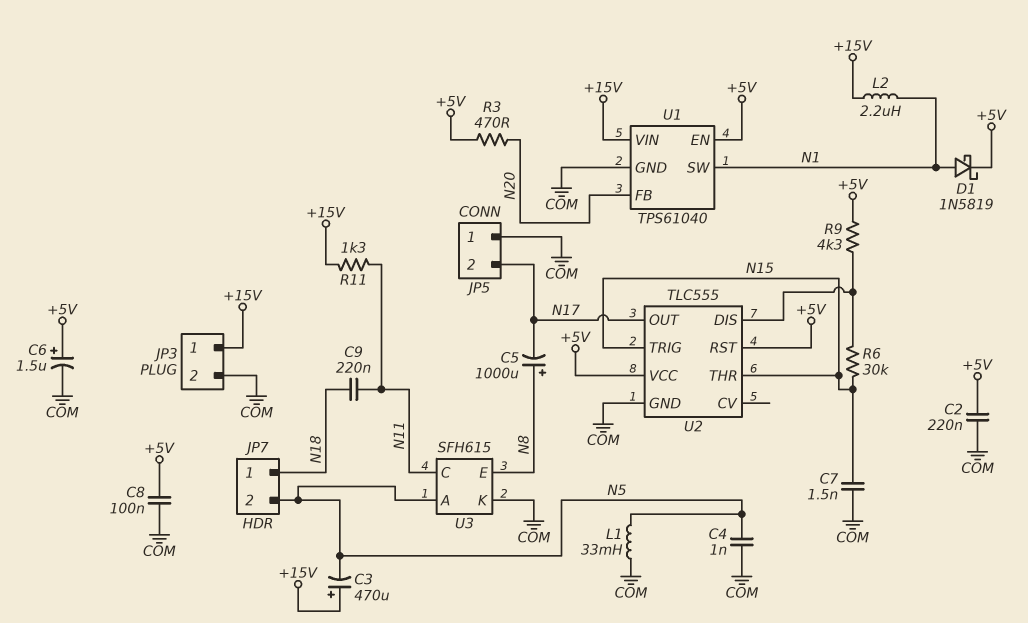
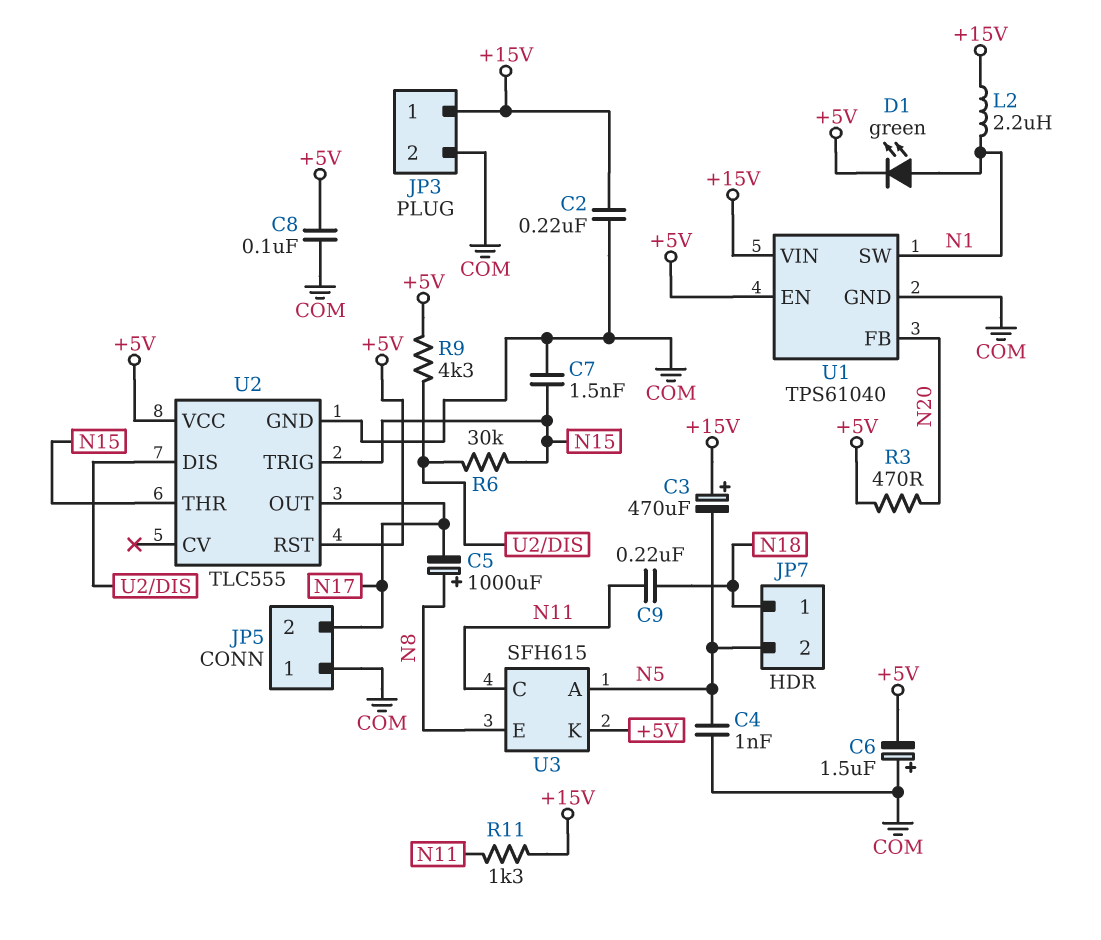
C2: 220nF (+5V, COM) -> 220nF (+15V, COM)
C6: 1.5uF (plus +5V, minus COM) -> 1.5uF (plus COM, minus +5V)
D1: schottky 1N5819 (A N1, K +5V) -> LED green (A N1, K +5V)
L1: 33mH (COM, N5) -> none
U3 pin K: COM -> +5V

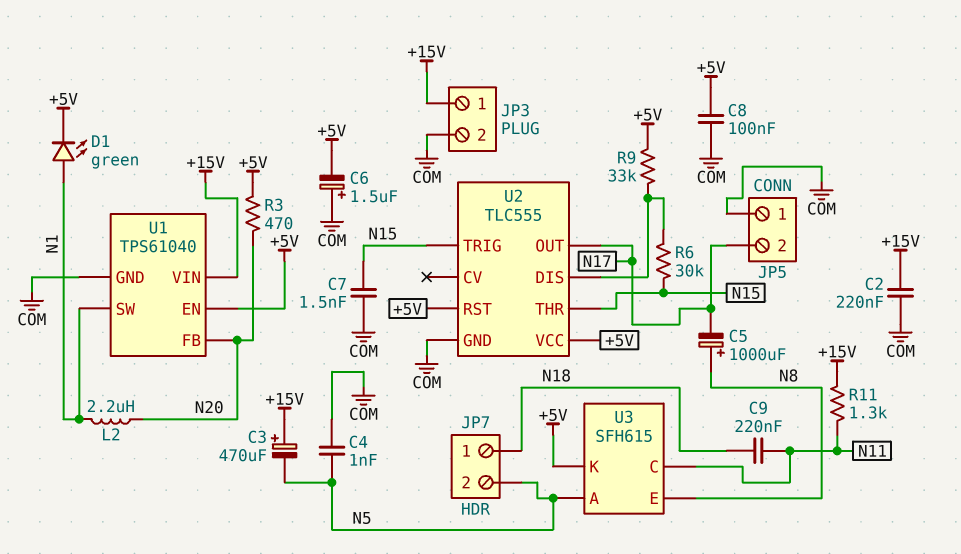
L2: 2.2uH (+15V, N1) -> 2.2uH (N1, N20)
R9: 4.3k (+5V, U2/DIS) -> 33k (+5V, U2/DIS)

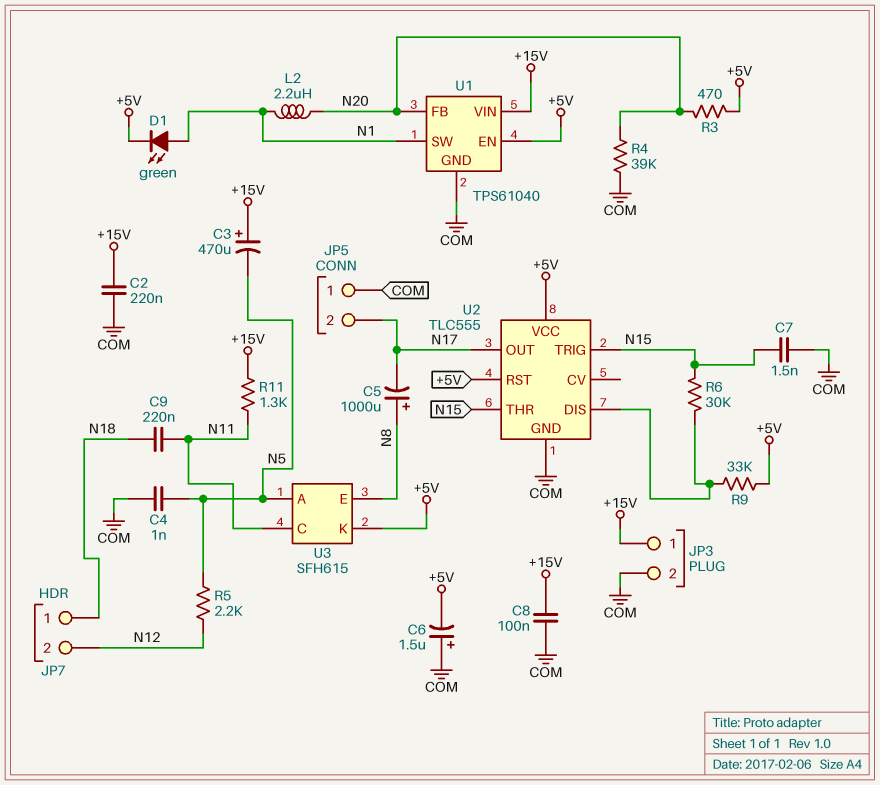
C8: 100nF (+5V, COM) -> 100nF (+15V, COM)
JP7 pin 2: N5 -> N12
R4: none -> 39k (COM, N20)
R5: none -> 2.2k (N5, N12)

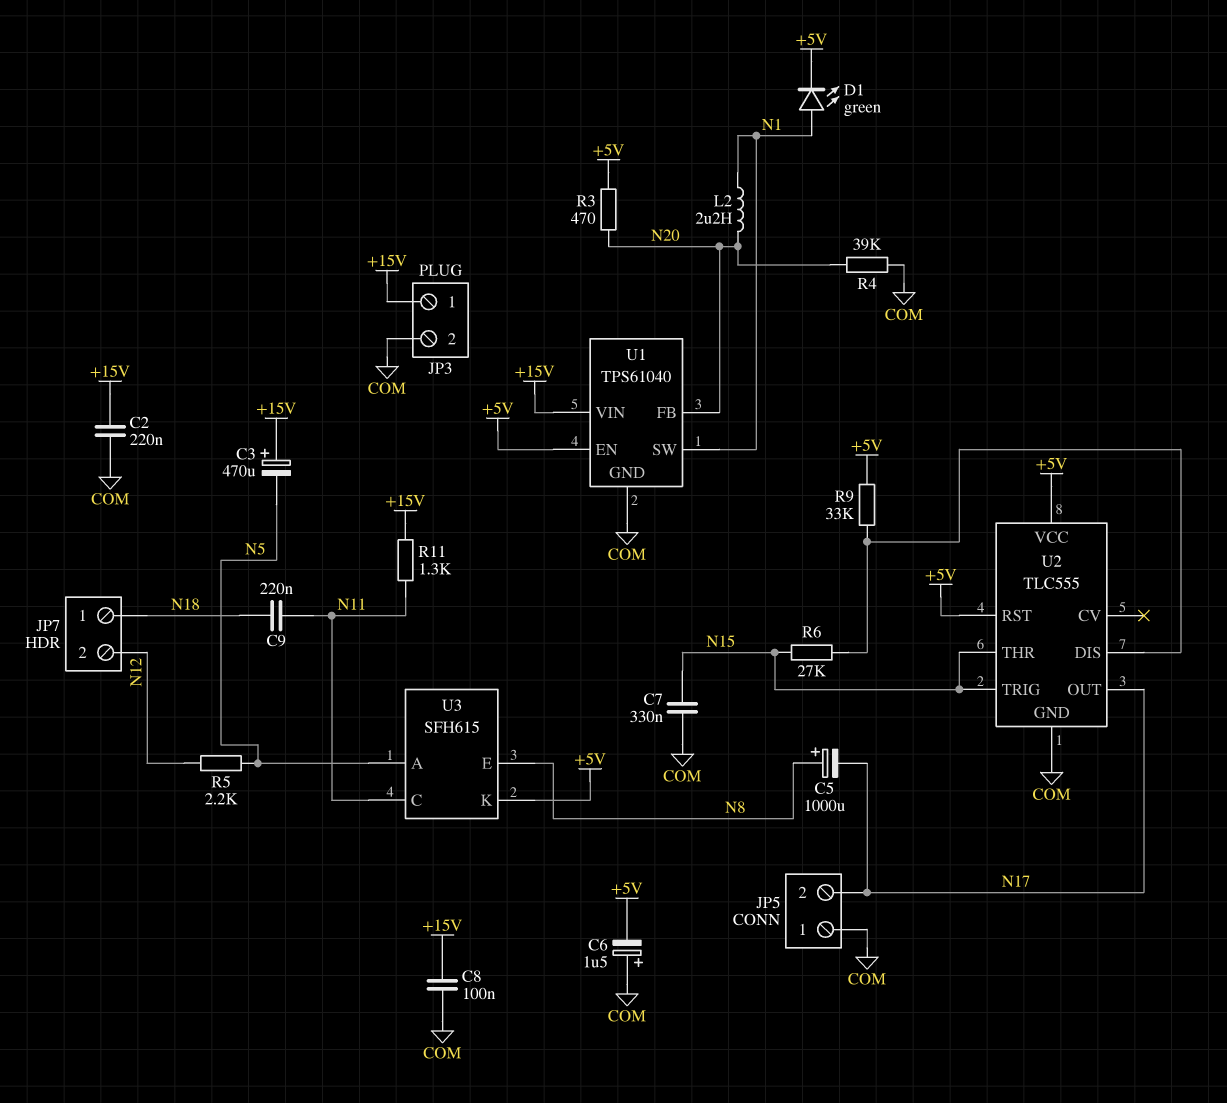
C4: 1nF (COM, N5) -> none
C7: 1.5nF (COM, N15) -> 330nF (COM, N15)
R6: 30k (N15, U2/DIS) -> 27k (N15, U2/DIS)

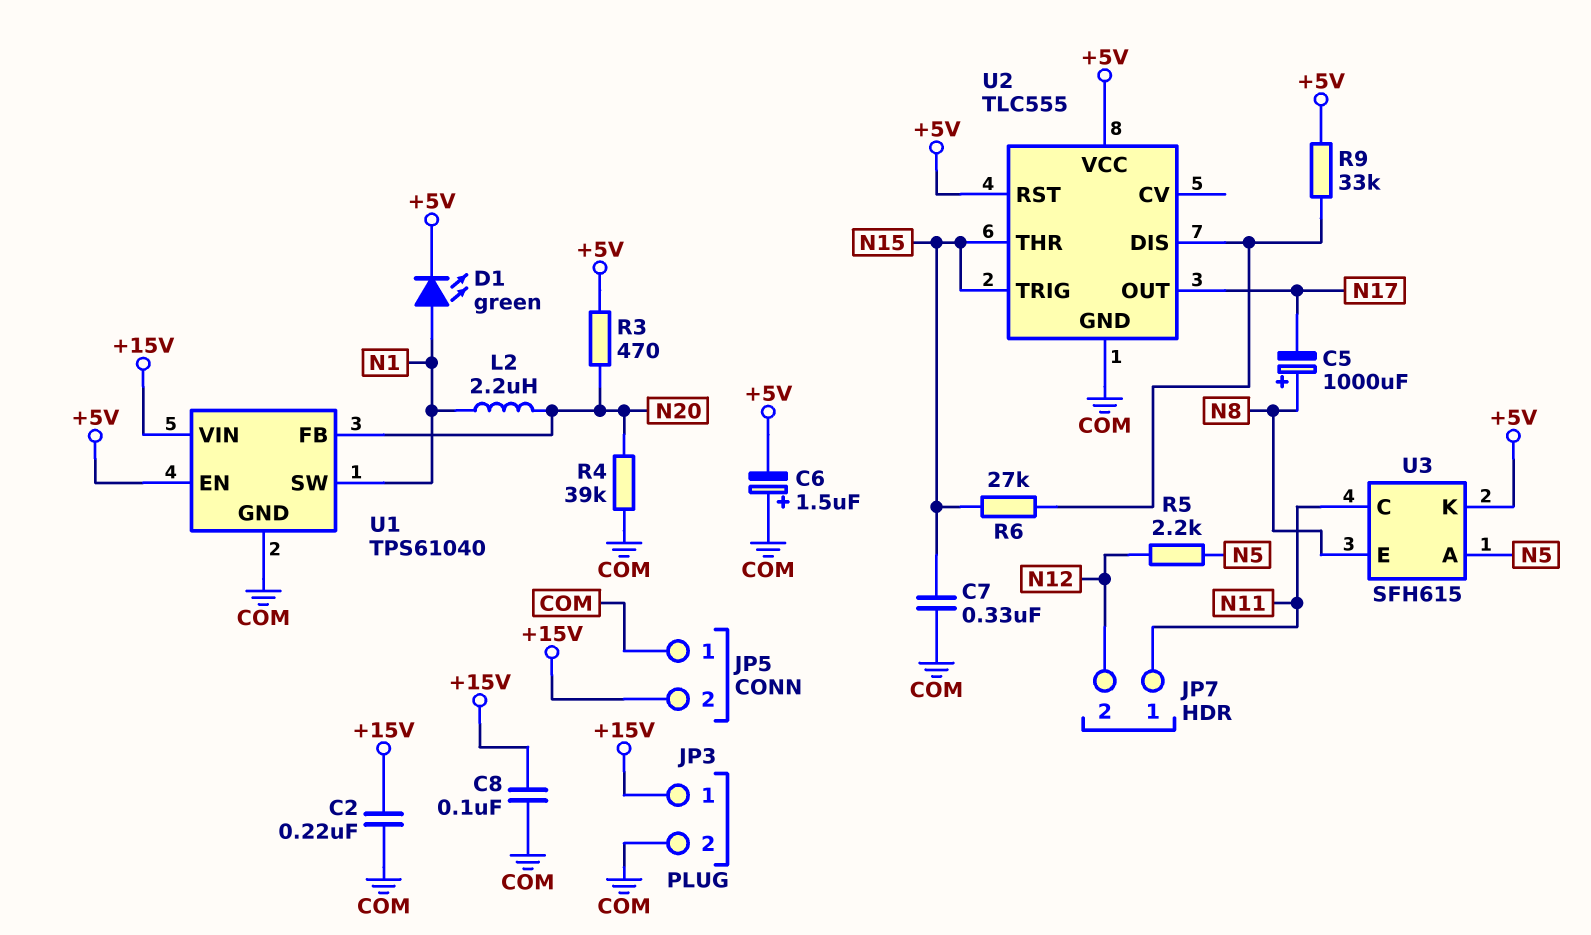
C3: 470uF (plus +15V, minus N5) -> none
C9: 220nF (N11, N18) -> none
JP5 pin 2: N17 -> +15V
JP7 pin 1: N18 -> N11
R11: 1.3k (+15V, N11) -> none

